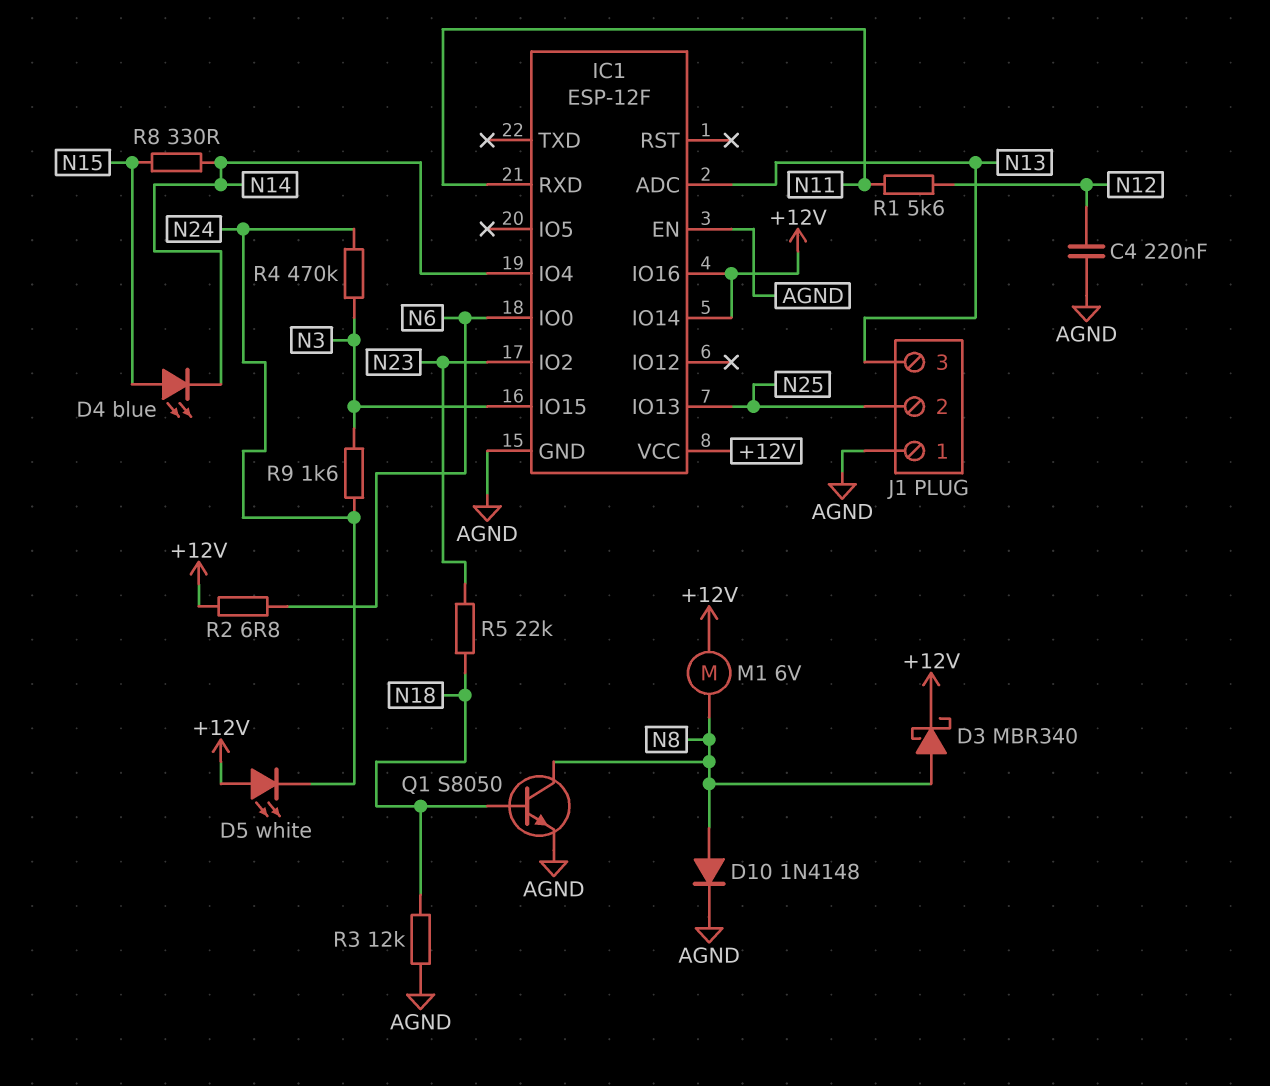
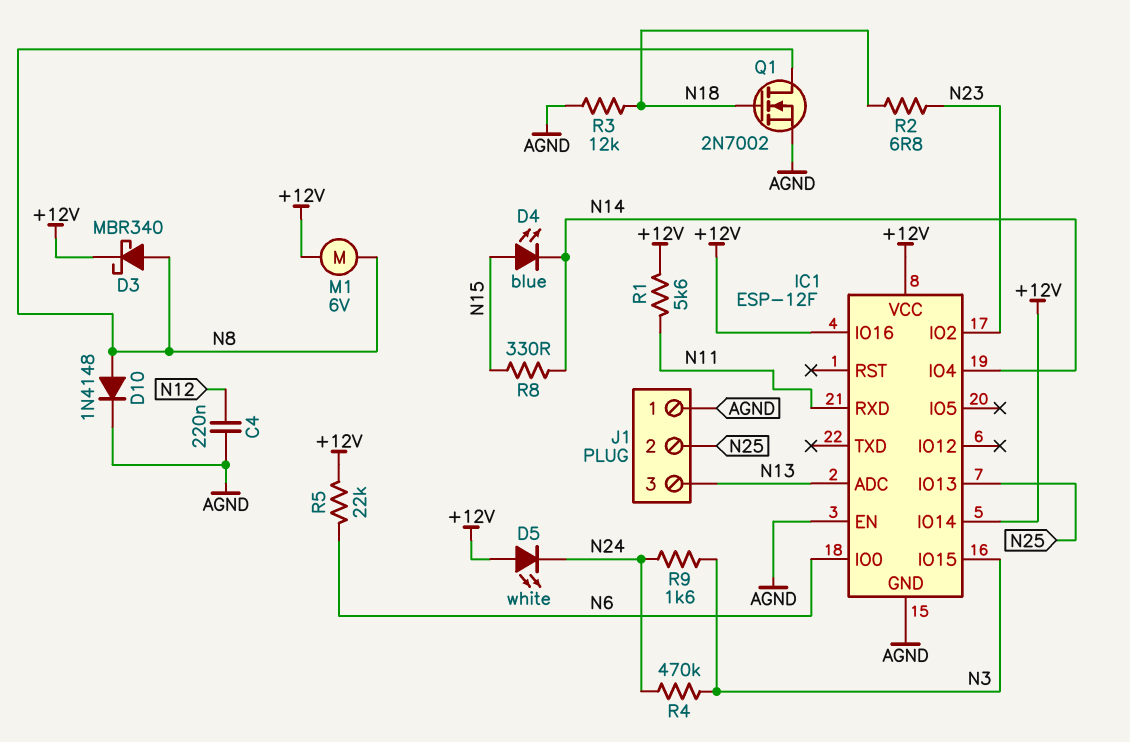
Q1: NPN S8050 (B N18, C N8, E AGND) -> NMOS 2N7002 (G N18, D N8, S AGND)
R1: 5.6k (N11, N12) -> 5.6k (+12V, N11)
R2: 6.8 (+12V, N6) -> 6.8 (N18, N23)
R5: 22k (N18, N23) -> 22k (+12V, N6)

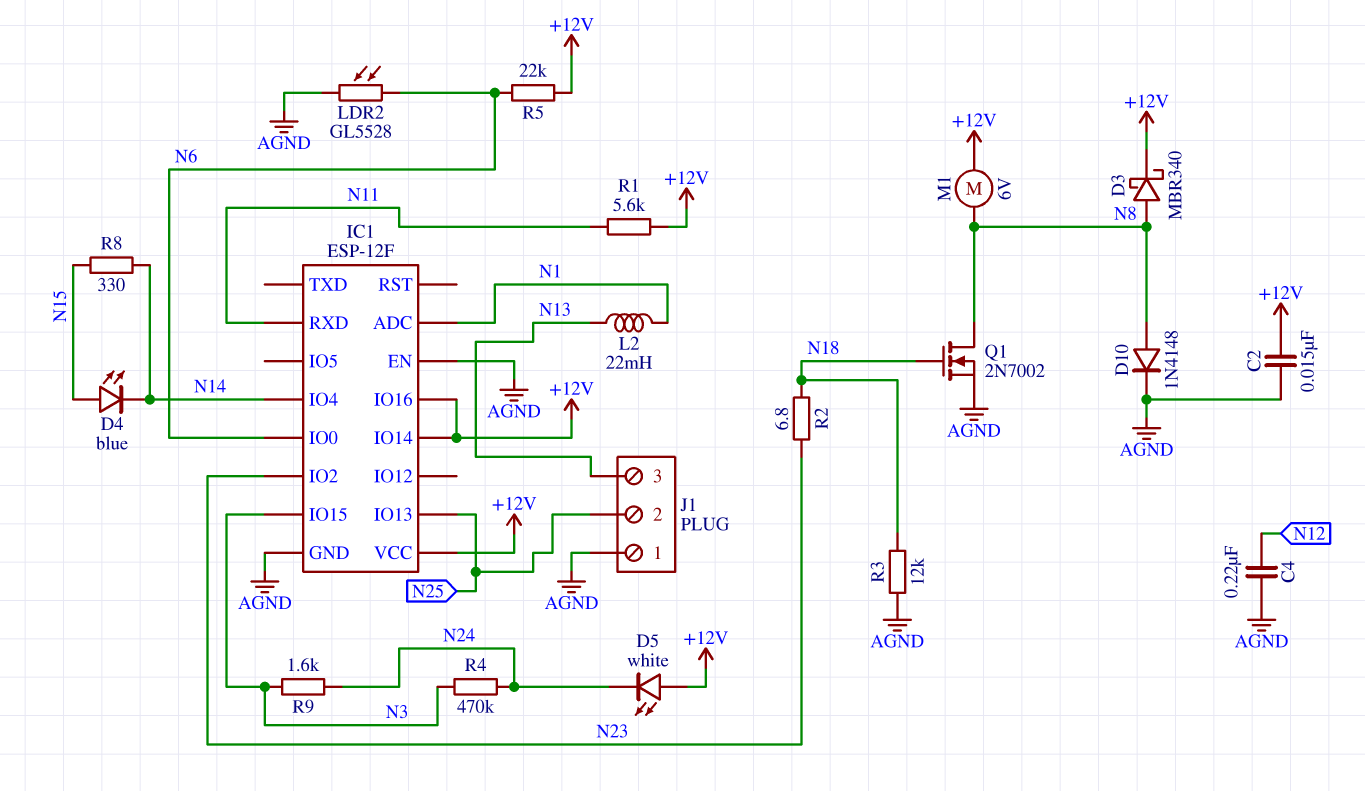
C2: none -> 15nF (+12V, AGND)
IC1 pin ADC: N13 -> N1
L2: none -> 22mH (N1, N13)
LDR2: none -> GL5528 (AGND, N6)

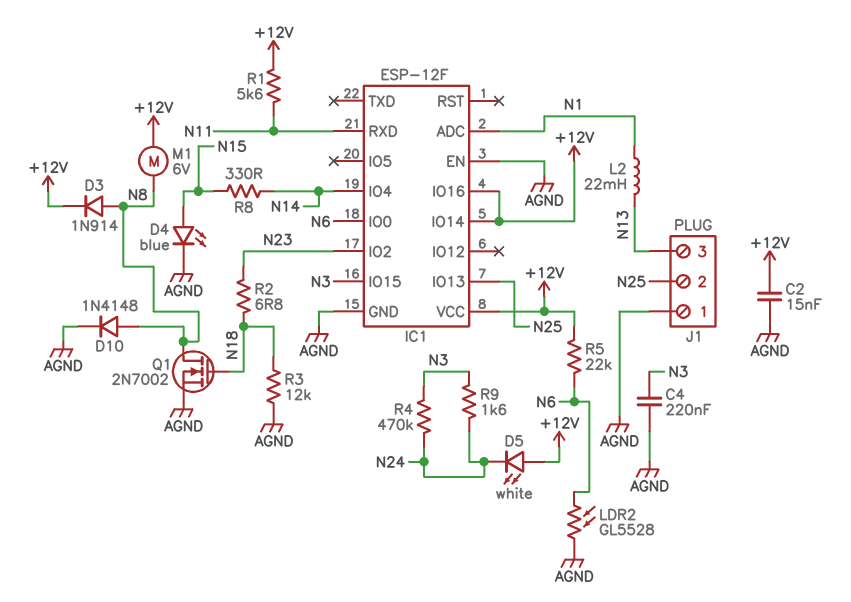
C4: 220nF (AGND, N12) -> 220nF (AGND, N3)
D3: schottky MBR340 (A N8, K +12V) -> diode 1N914 (A N8, K +12V)
D4: LED blue (A N15, K N14) -> LED blue (A N15, K AGND)

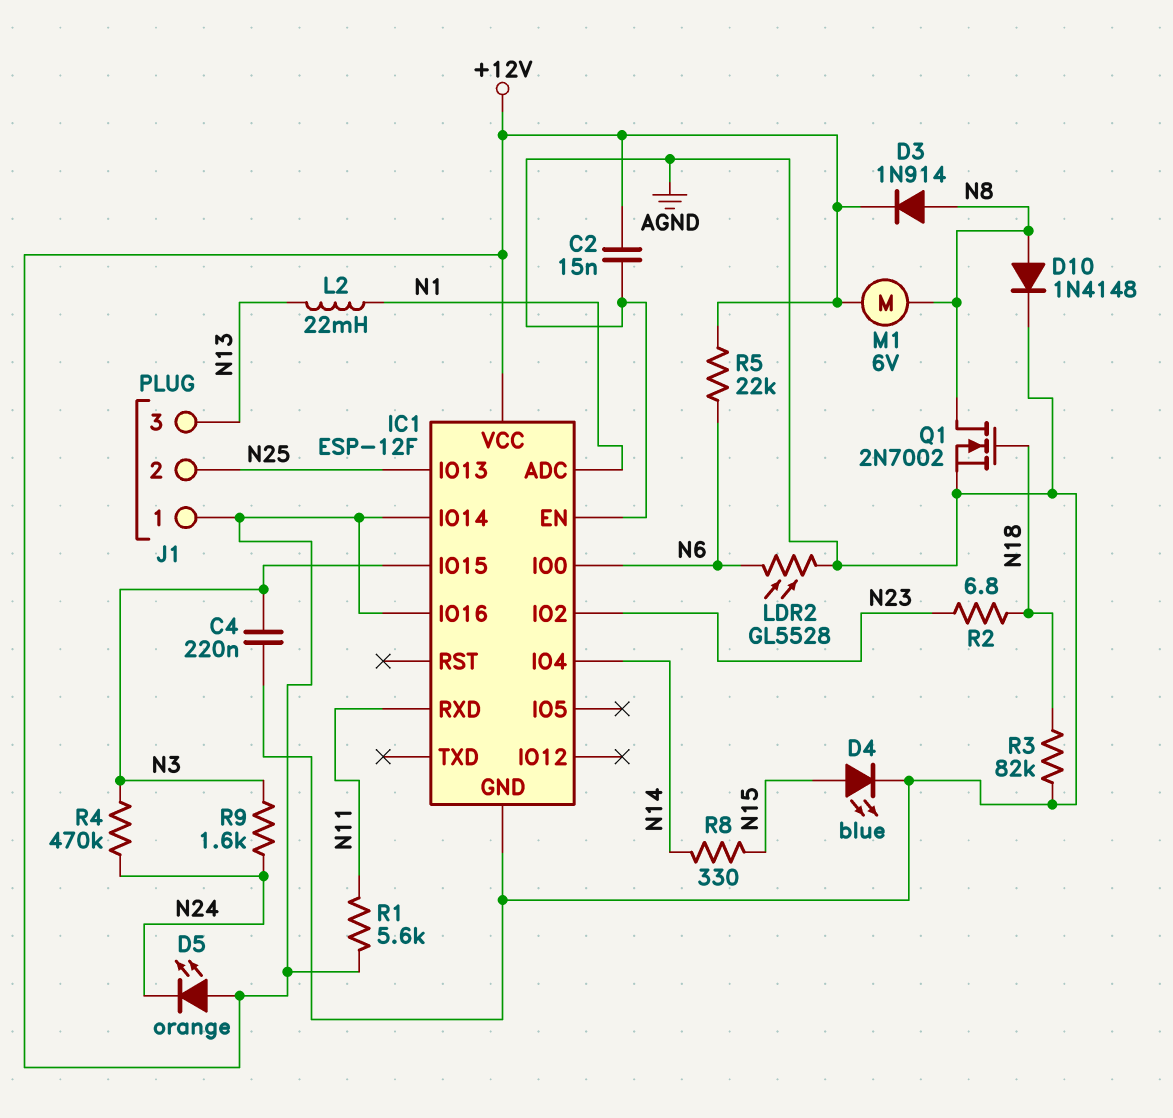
D5: LED white (A +12V, K N24) -> LED orange (A +12V, K N24)
J1 pin 1: AGND -> +12V
R3: 12k (AGND, N18) -> 82k (AGND, N18)

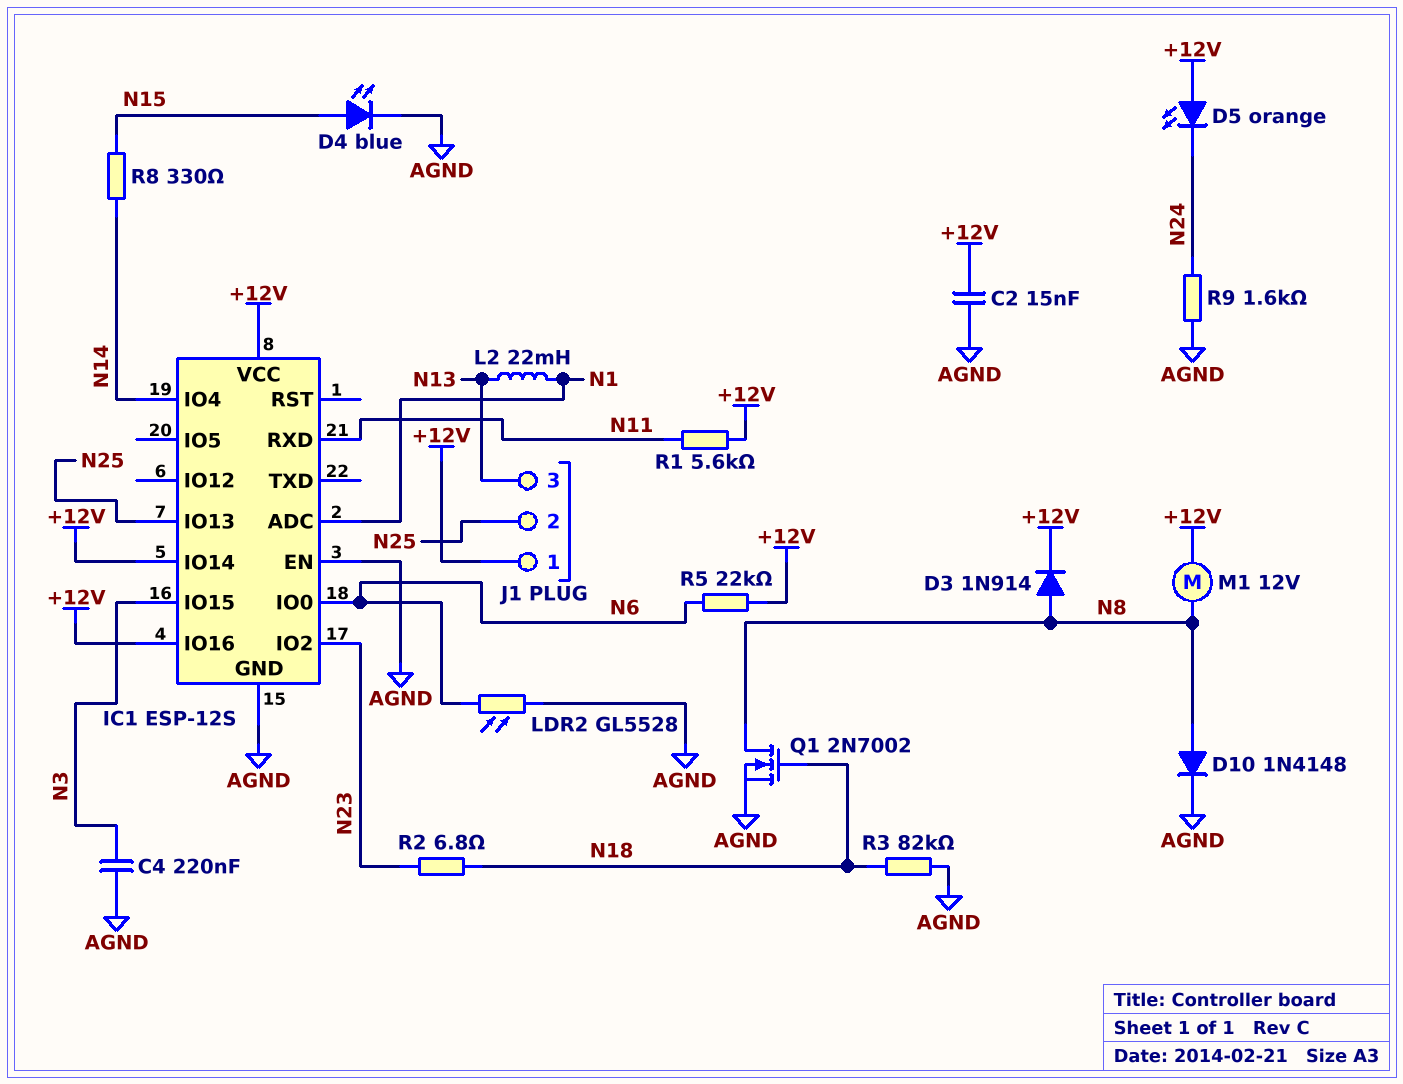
IC1: ESP-12F -> ESP-12S
M1: motor 6V (+12V, N8) -> motor 12V (+12V, N8)
R4: 470k (N3, N24) -> none
R9: 1.6k (N3, N24) -> 1.6k (AGND, N24)

